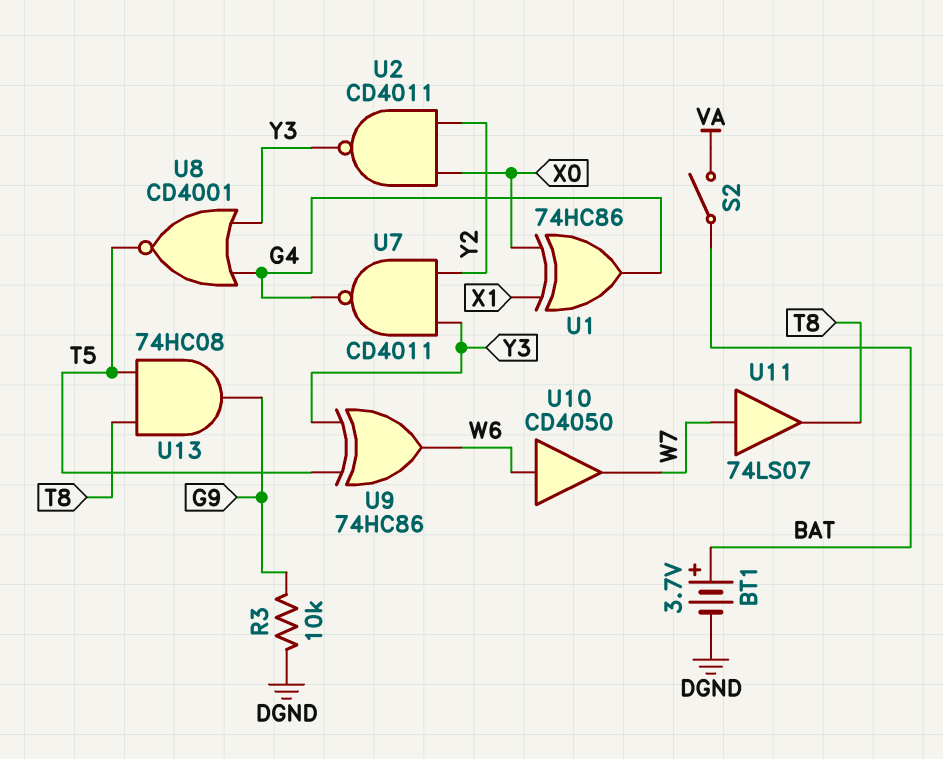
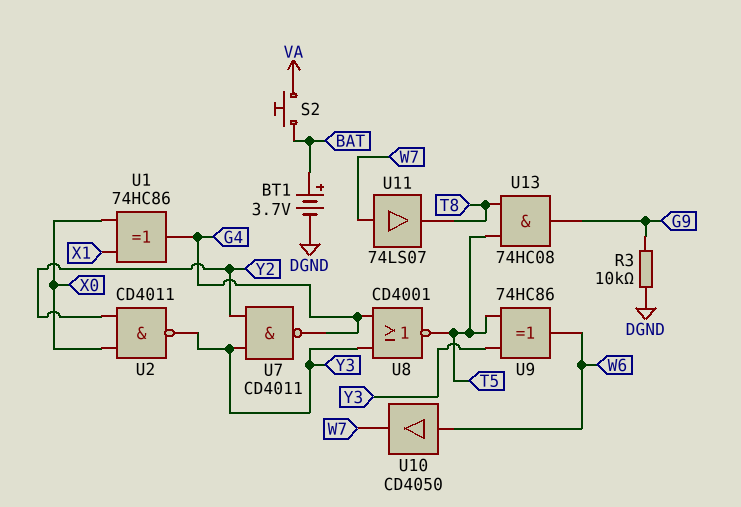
S2: switch (BAT, VA) -> button (BAT, VA)

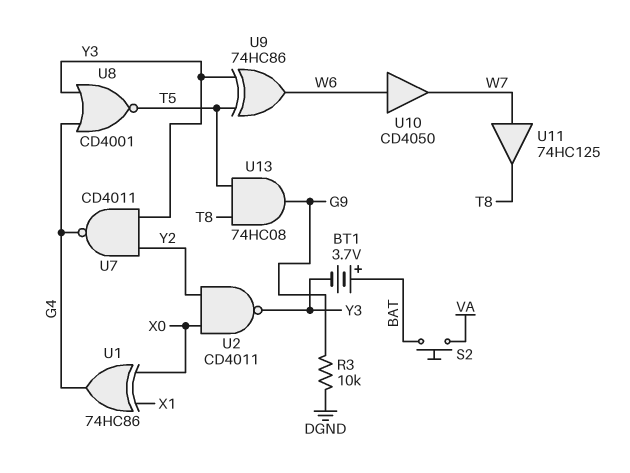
BT1: 3.7V (plus BAT, minus DGND) -> 3.7V (plus BAT, minus Y3)
U11: buffer 74LS07 (in W7, out T8) -> buffer 74HC125 (in W7, out T8)

